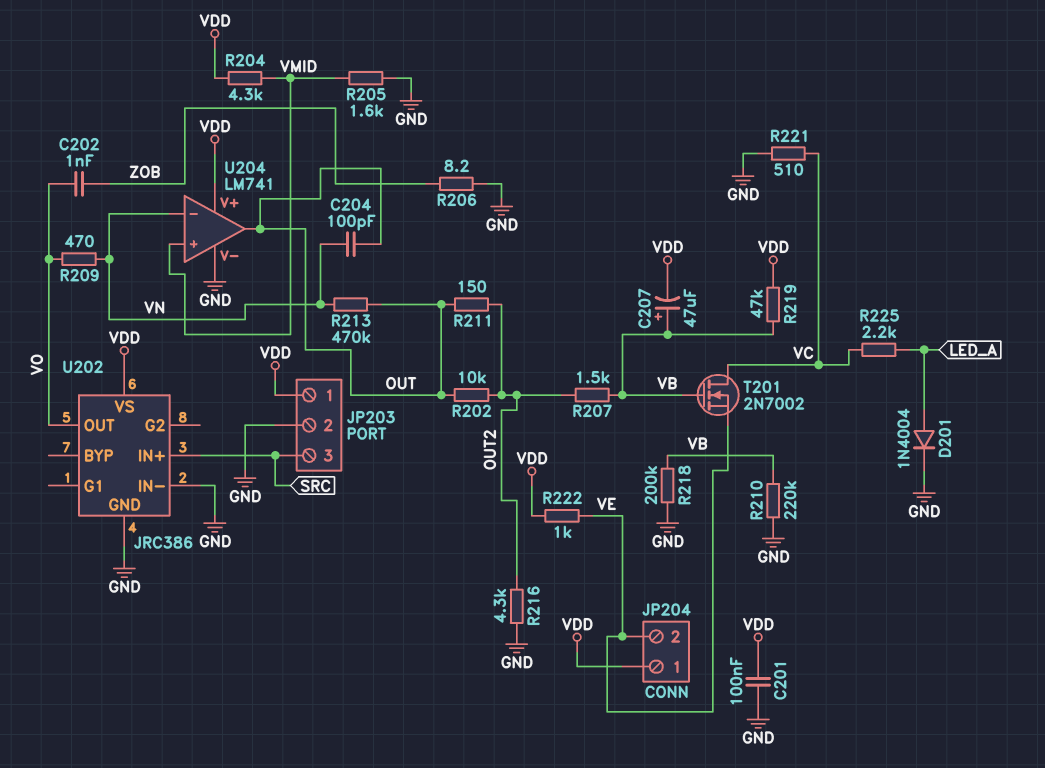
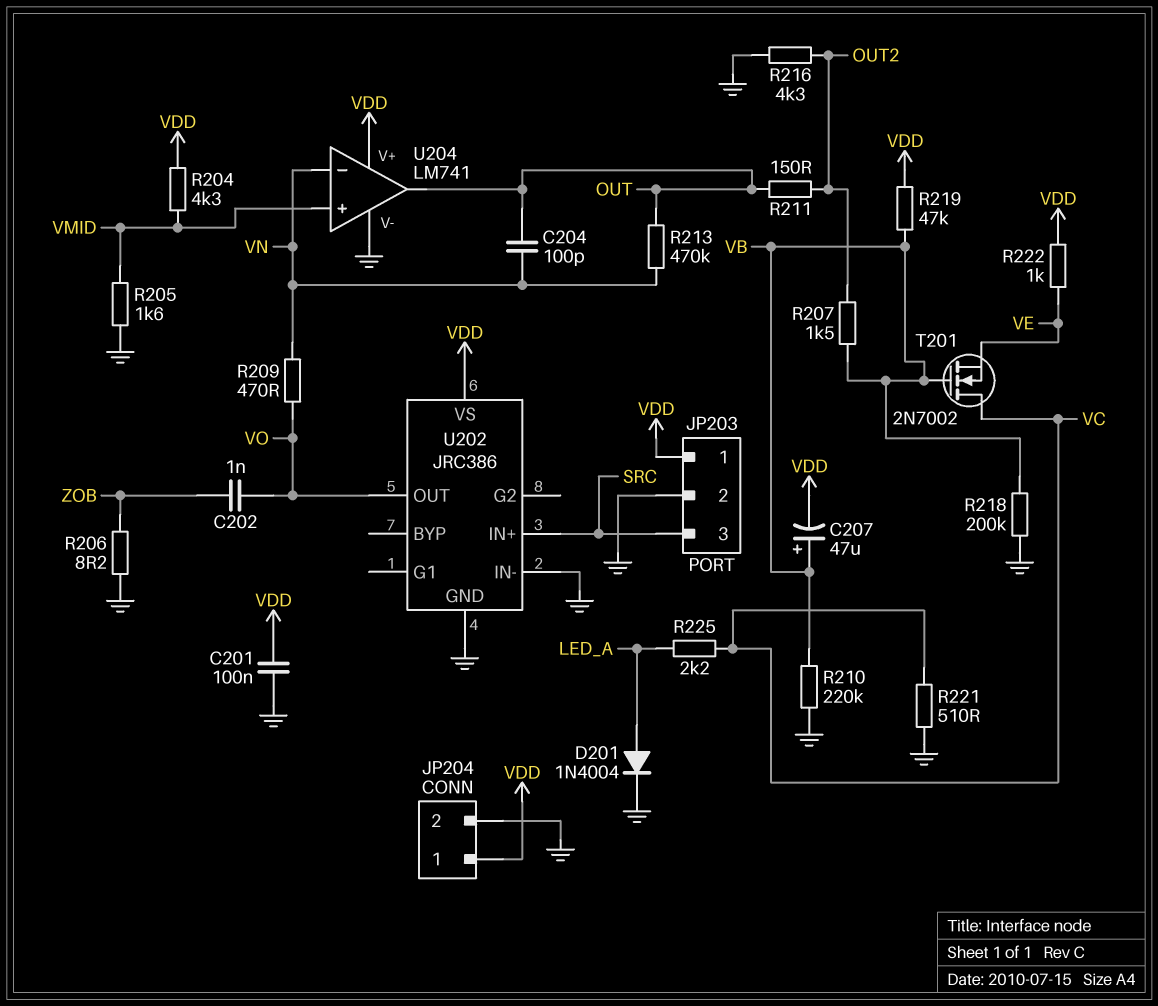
JP204 pin 2: VE -> GND
R202: 10k (OUT, OUT2) -> none

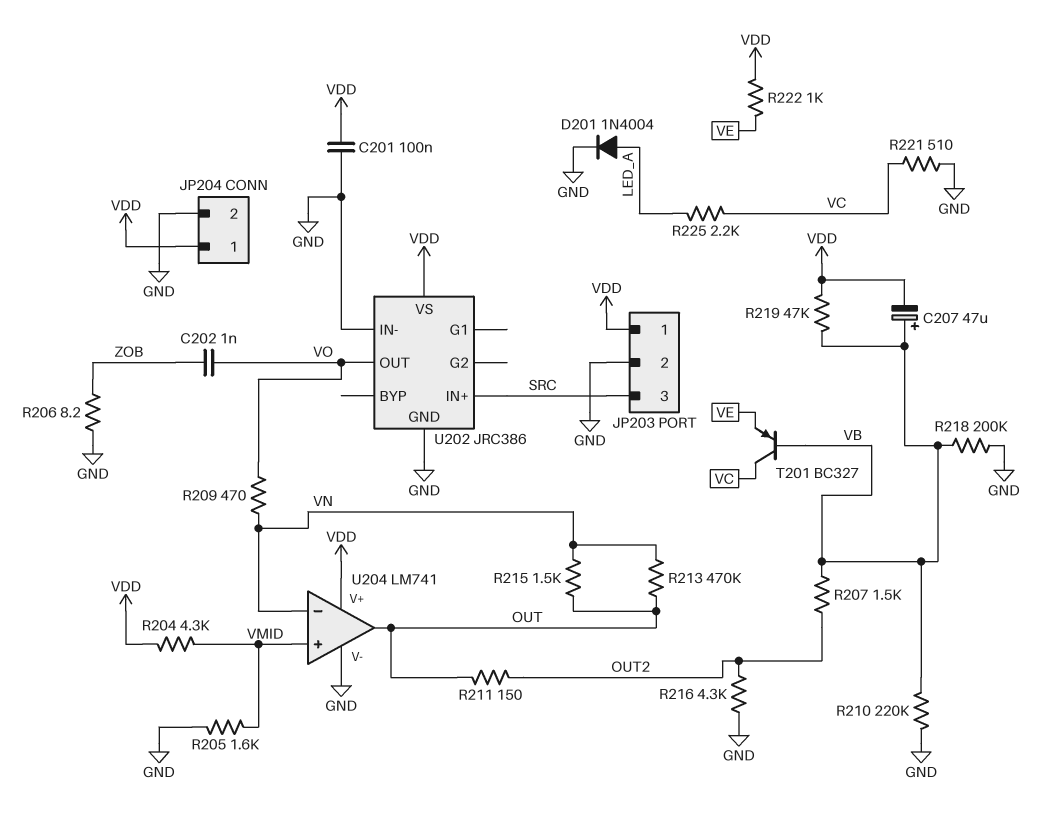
C204: 100pF (OUT, VN) -> none
R215: none -> 1.5k (OUT, VN)
T201: NMOS 2N7002 (G VB, D VC, S VE) -> PNP BC327 (B VB, C VC, E VE)

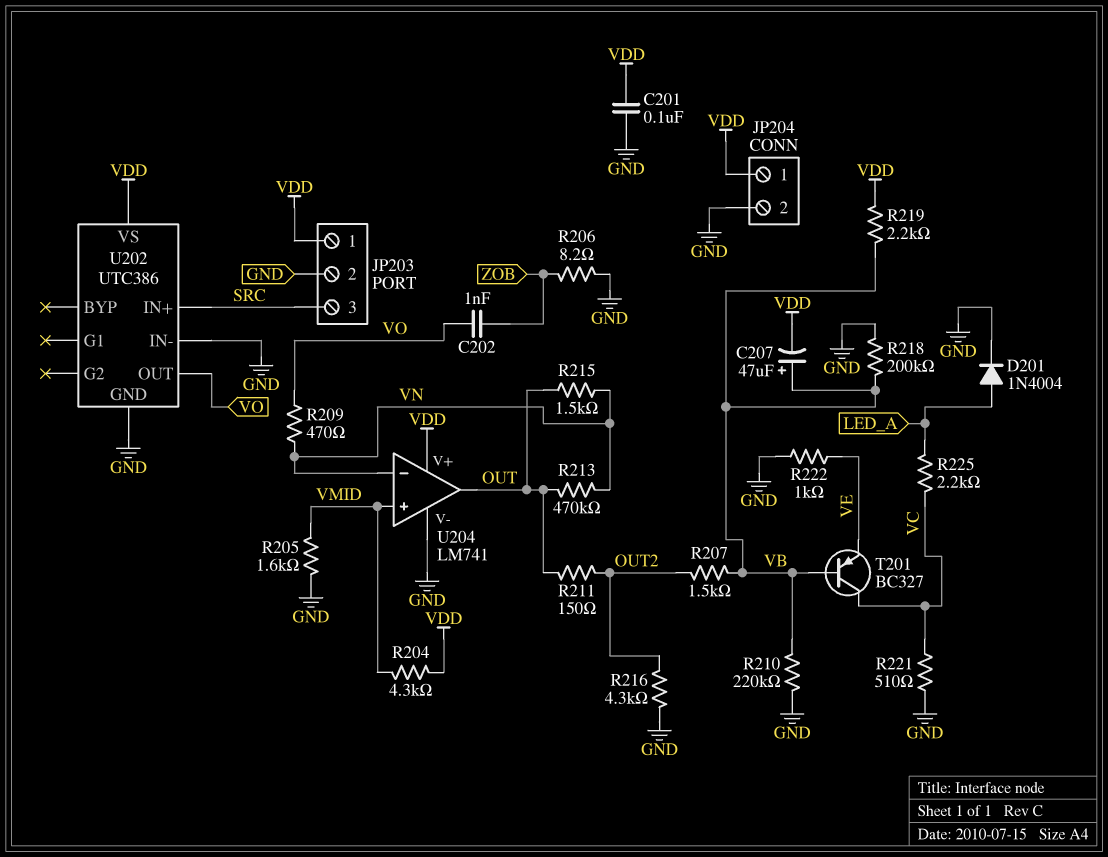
R219: 47k (VB, VDD) -> 2.2k (VB, VDD)
R222: 1k (VDD, VE) -> 1k (GND, VE)
U202: JRC386 -> UTC386

